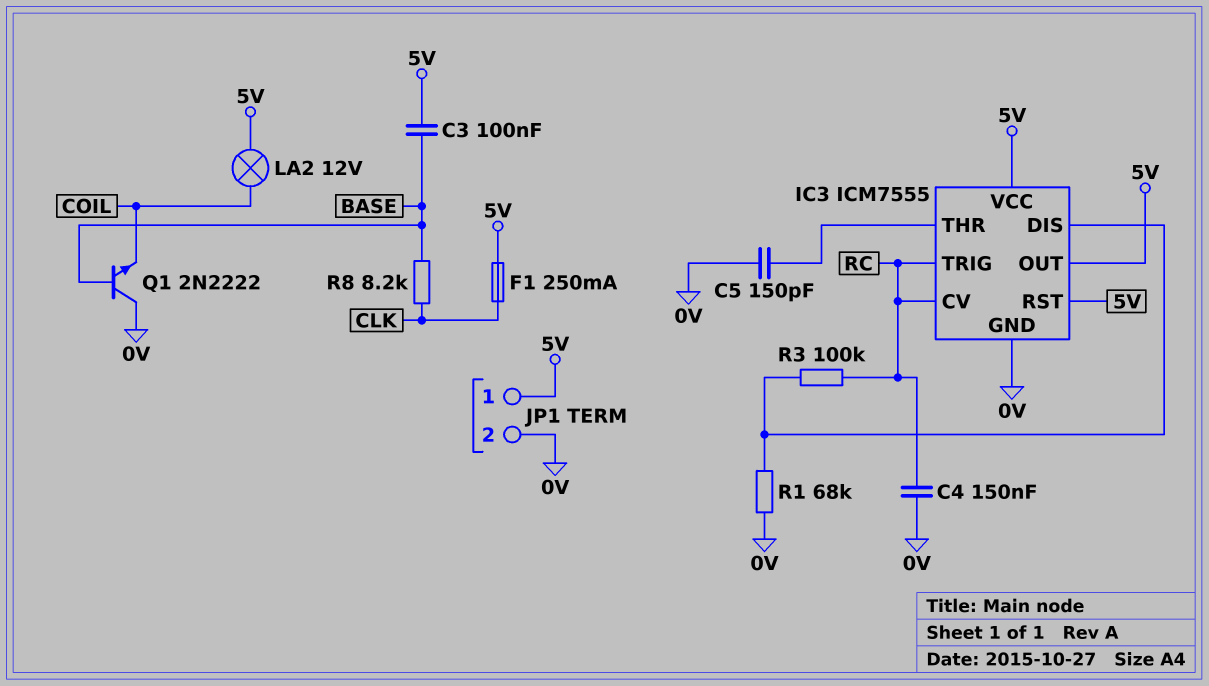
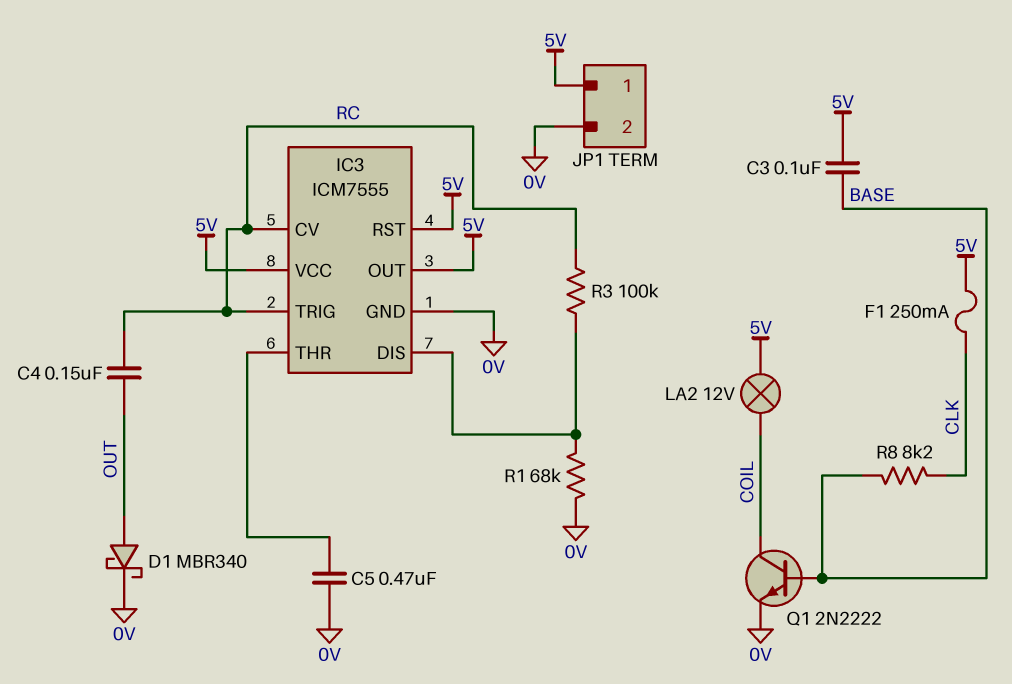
C4: 150nF (0V, RC) -> 150nF (OUT, RC)
C5: 150pF (0V, IC3/THR) -> 470nF (0V, IC3/THR)
D1: none -> schottky MBR340 (A OUT, K 0V)
Q1: NPN 2N2222 (B BASE, C 0V, E COIL) -> NPN 2N2222 (B BASE, C COIL, E 0V)

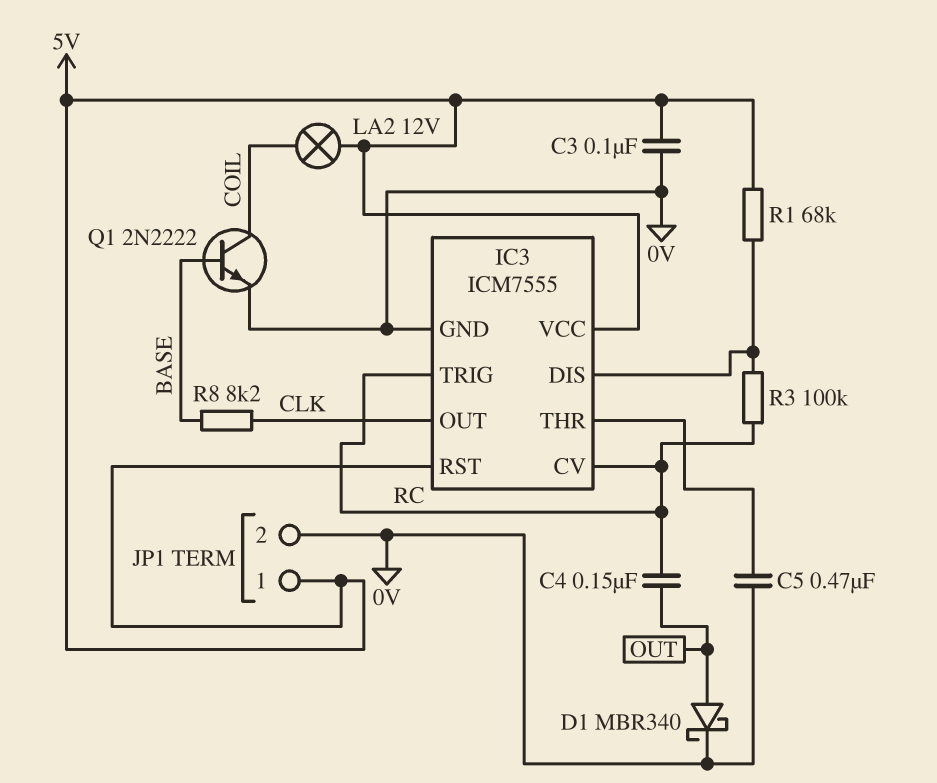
C3: 100nF (5V, BASE) -> 100nF (0V, 5V)
F1: 250mA (5V, CLK) -> none
IC3 pin OUT: 5V -> CLK
R1: 68k (0V, IC3/DIS) -> 68k (5V, IC3/DIS)

